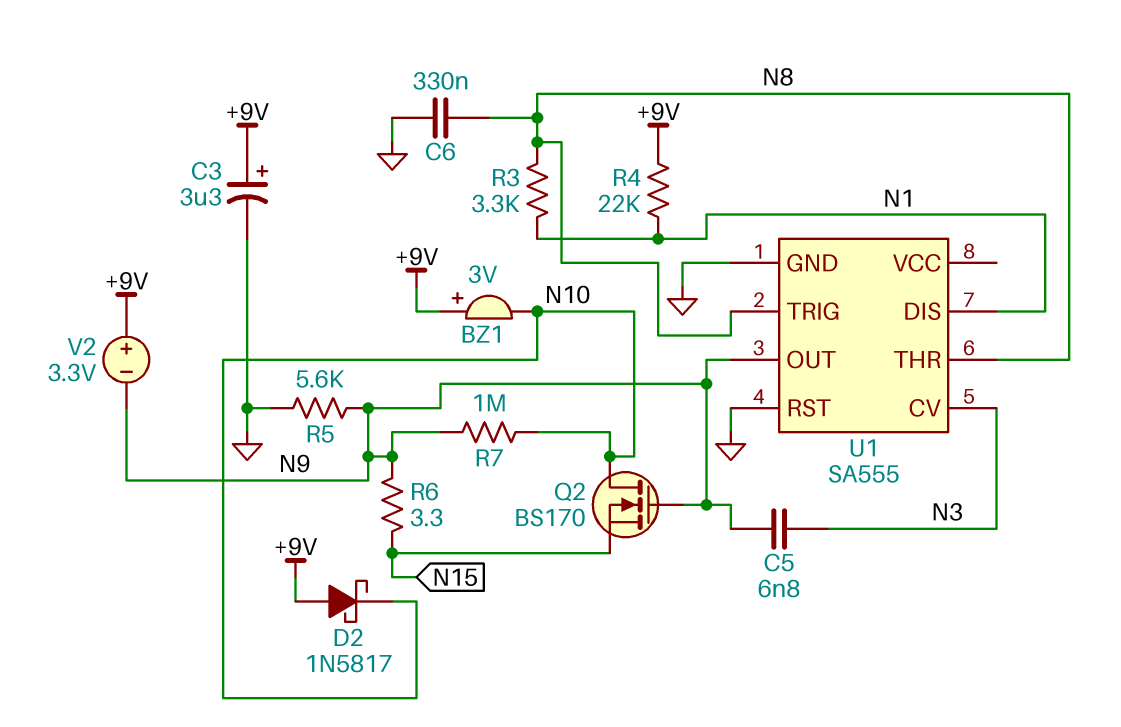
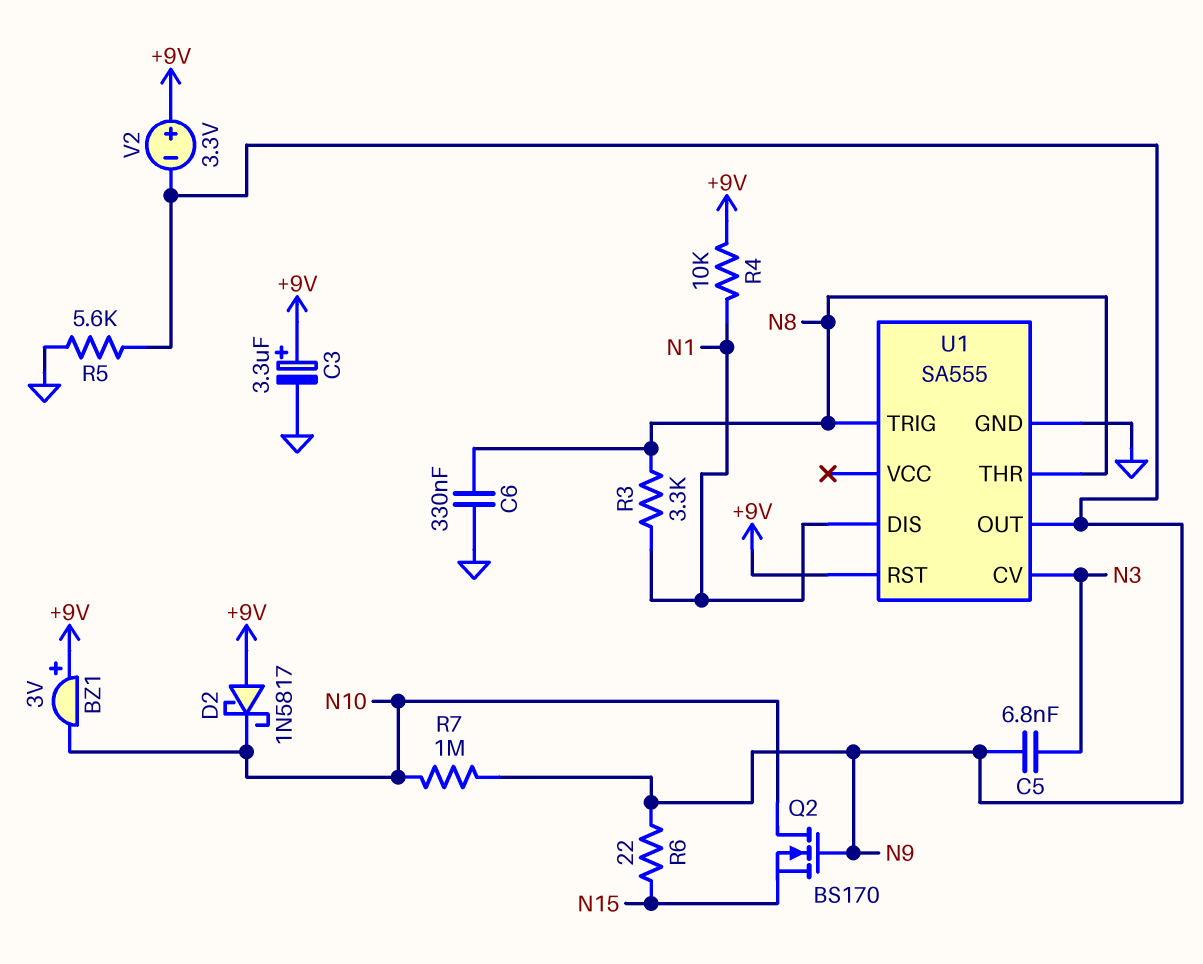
R4: 22k (+9V, N1) -> 10k (+9V, N1)
R6: 3.3 (N9, N15) -> 22 (N9, N15)
U1 pin RST: GND -> +9V

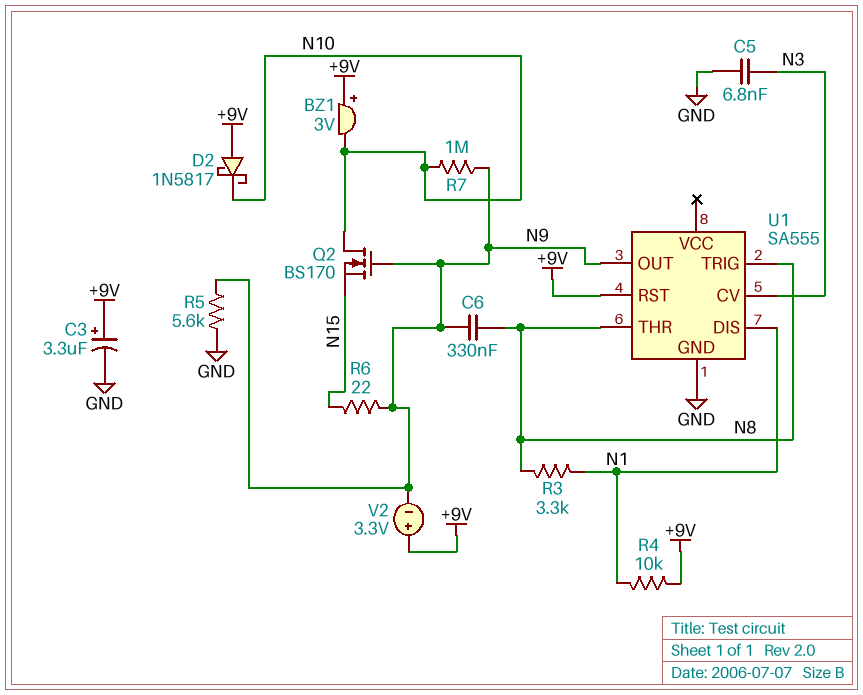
C5: 6.8nF (N3, N9) -> 6.8nF (GND, N3)
C6: 330nF (GND, N8) -> 330nF (N8, N9)

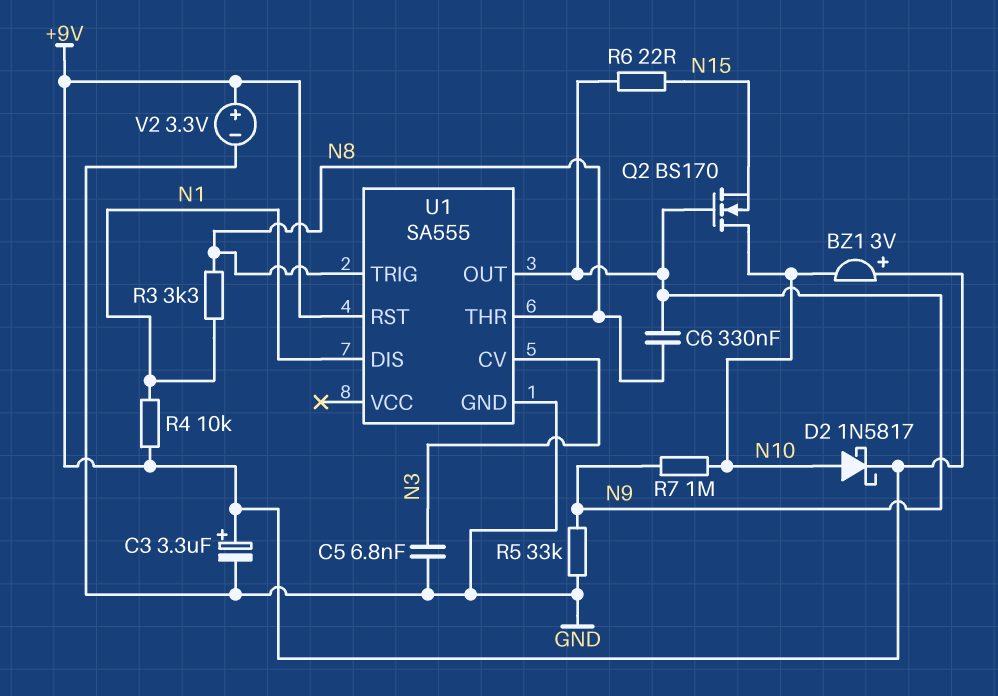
D2: schottky 1N5817 (A +9V, K N10) -> schottky 1N5817 (A N10, K +9V)
R5: 5.6k (GND, N9) -> 33k (GND, N9)
V2: 3.3V (plus +9V, minus N9) -> 3.3V (plus +9V, minus GND)

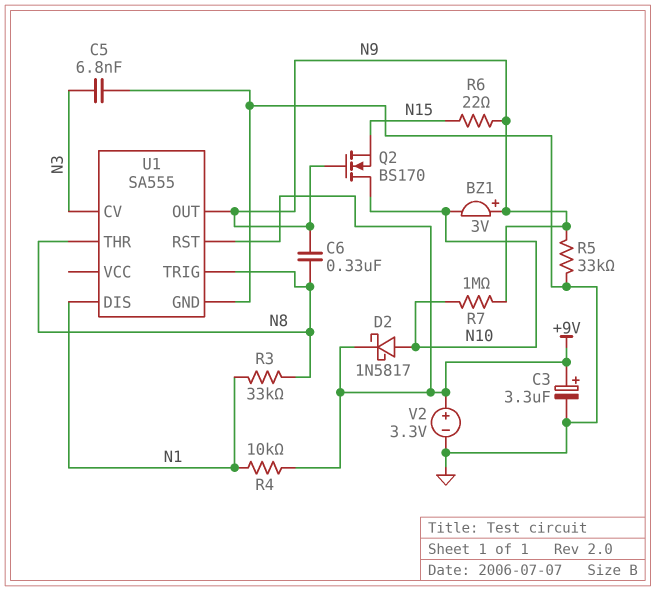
BZ1: buzzer 3V (plus +9V, minus N10) -> buzzer 3V (plus N9, minus N10)
R3: 3.3k (N1, N8) -> 33k (N1, N8)

